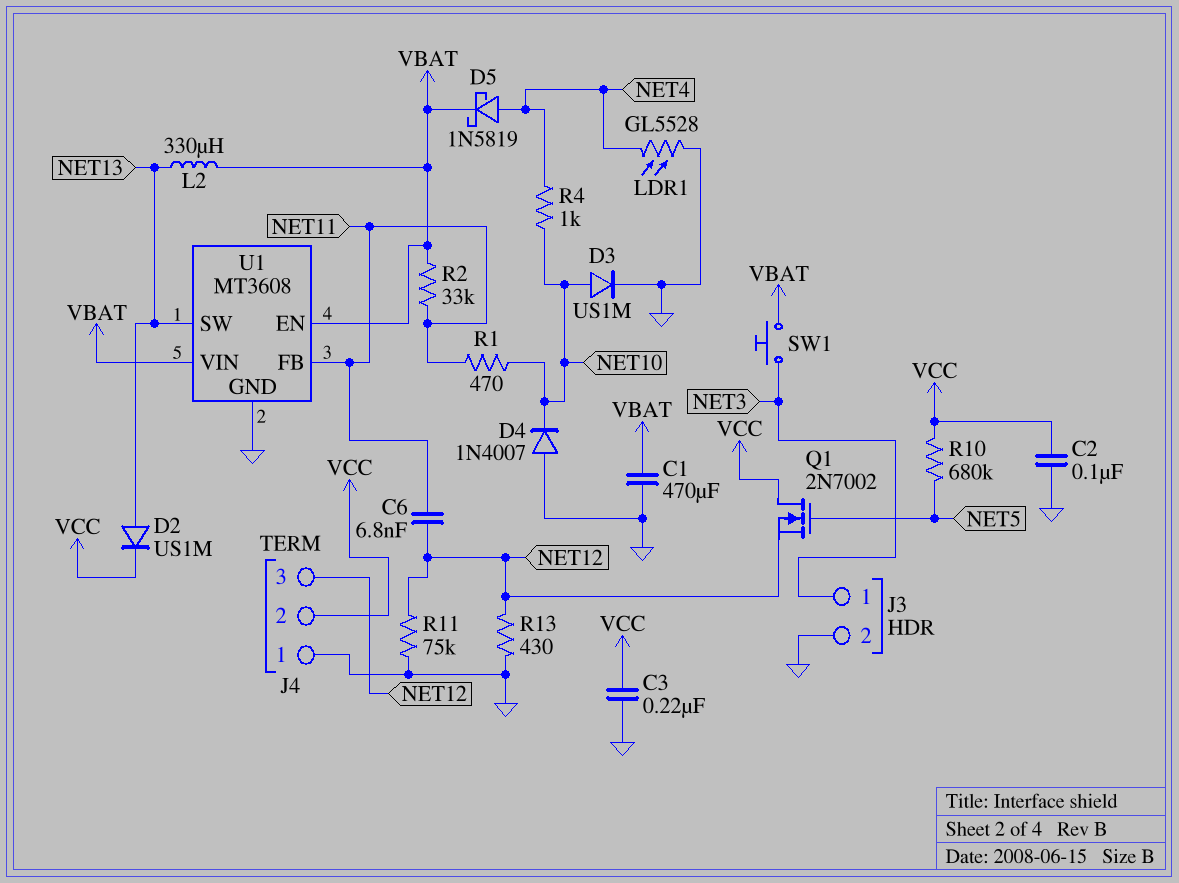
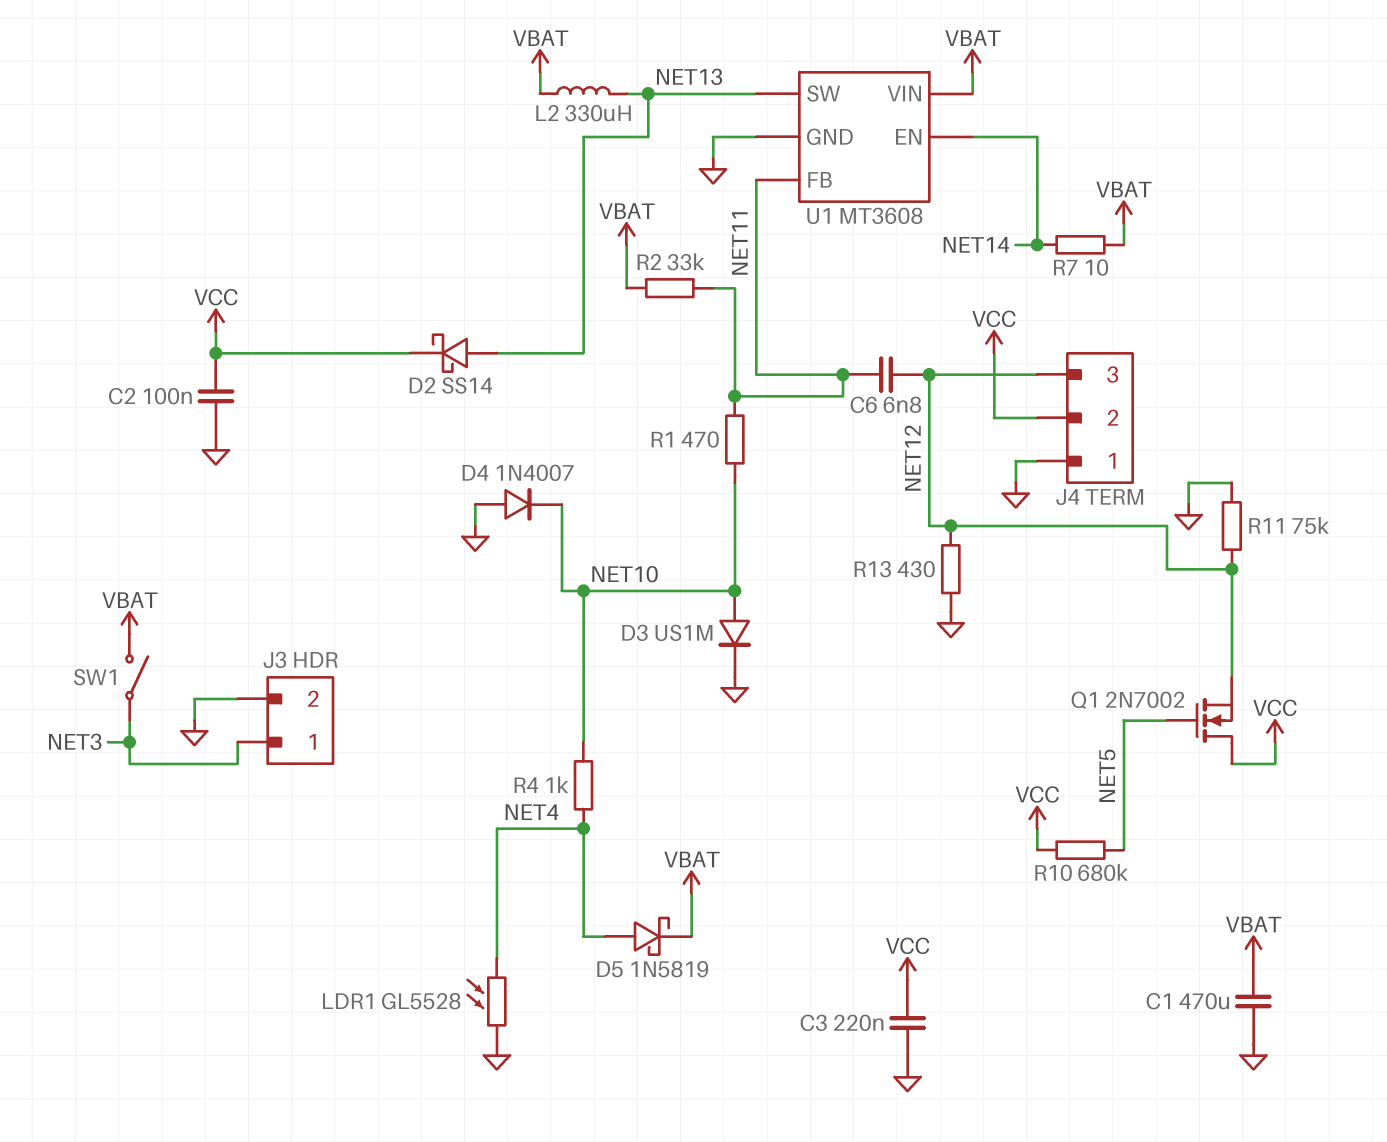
D2: diode US1M (A NET13, K VCC) -> schottky SS14 (A NET13, K VCC)
R7: none -> 10 (NET14, VBAT)
SW1: button (NET3, VBAT) -> switch (NET3, VBAT)
U1 pin EN: VBAT -> NET14

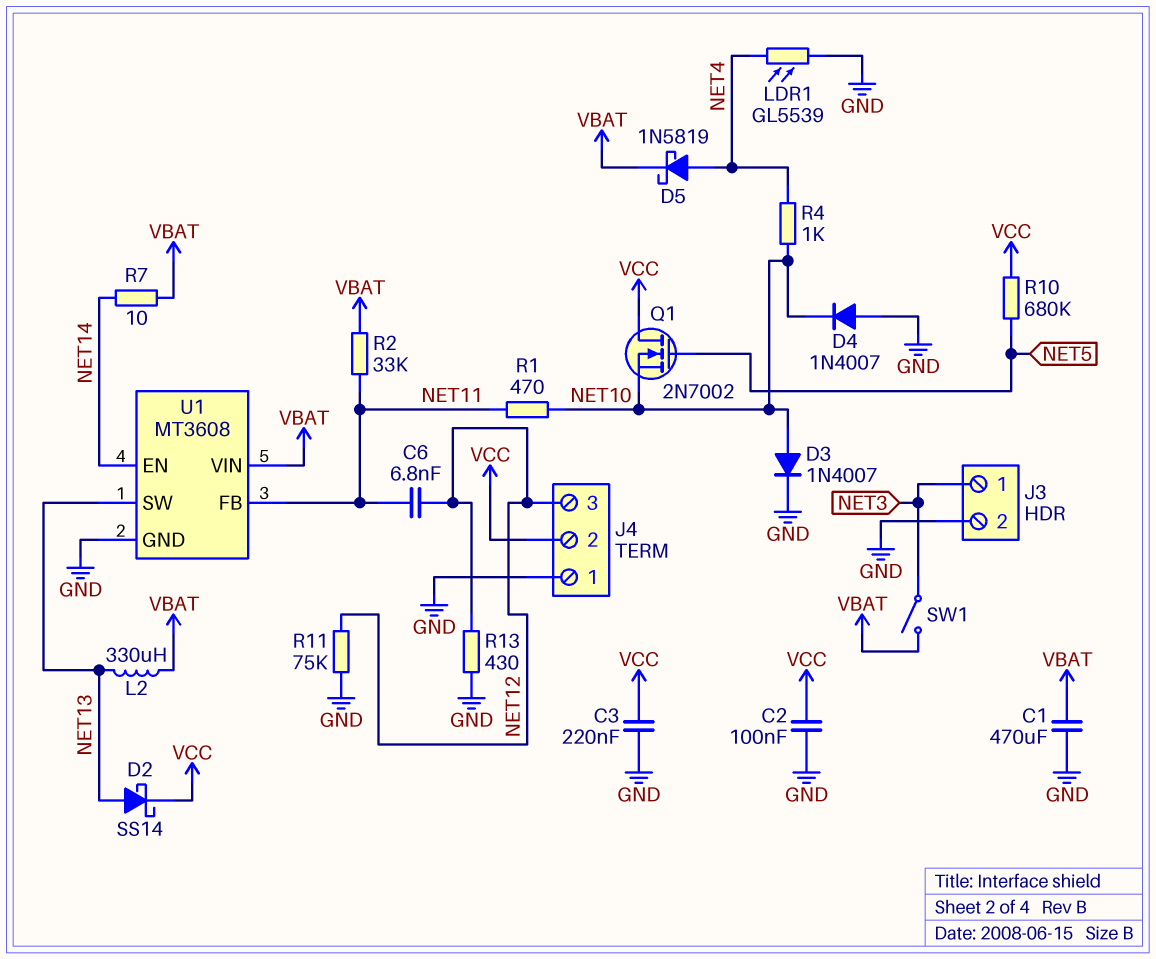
D3: diode US1M (A NET10, K GND) -> diode 1N4007 (A NET10, K GND)
LDR1: GL5528 (GND, NET4) -> GL5539 (GND, NET4)
Q1: NMOS 2N7002 (G NET5, D VCC, S NET12) -> NMOS 2N7002 (G NET5, D VCC, S NET10)

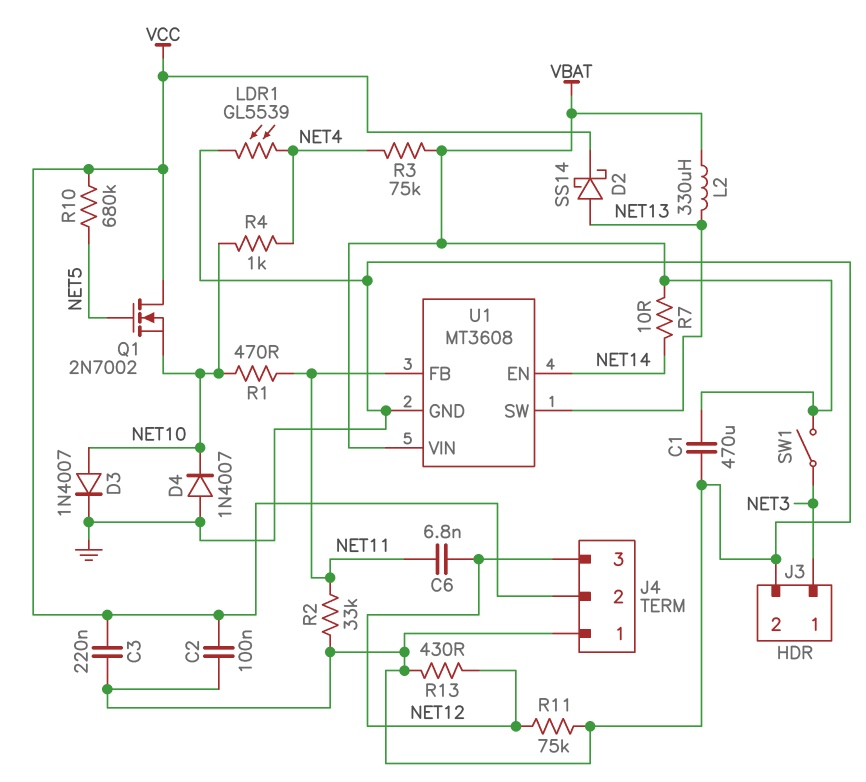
D5: schottky 1N5819 (A NET4, K VBAT) -> none
R2: 33k (NET11, VBAT) -> 33k (GND, NET11)
R3: none -> 75k (NET4, VBAT)

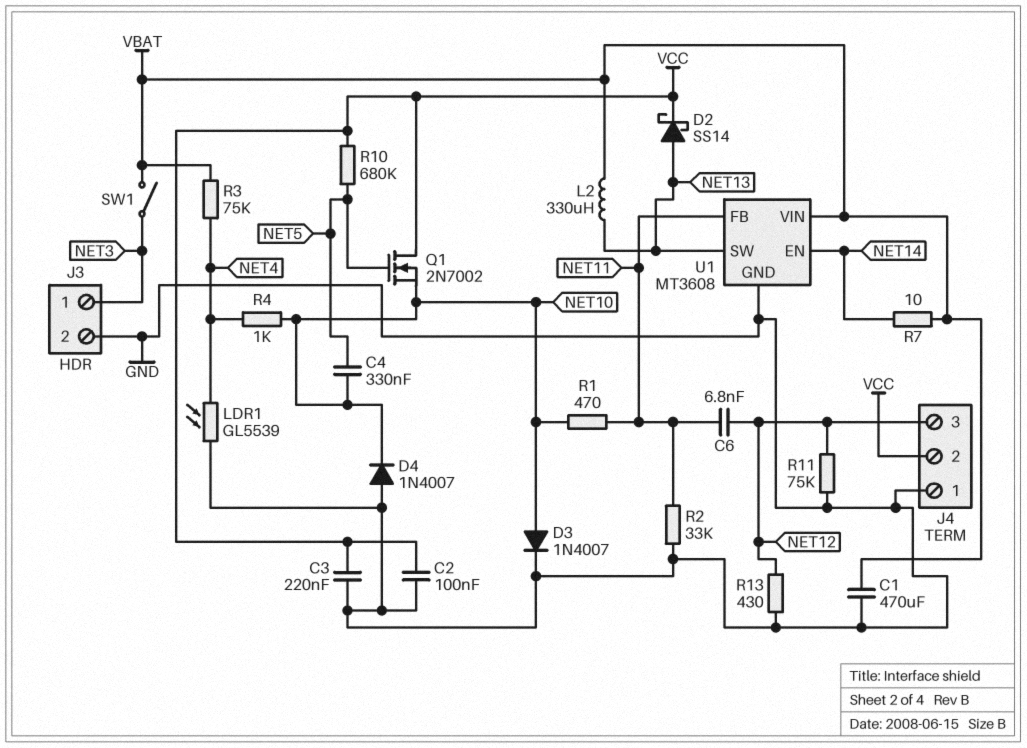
C4: none -> 330nF (NET5, NET10)

